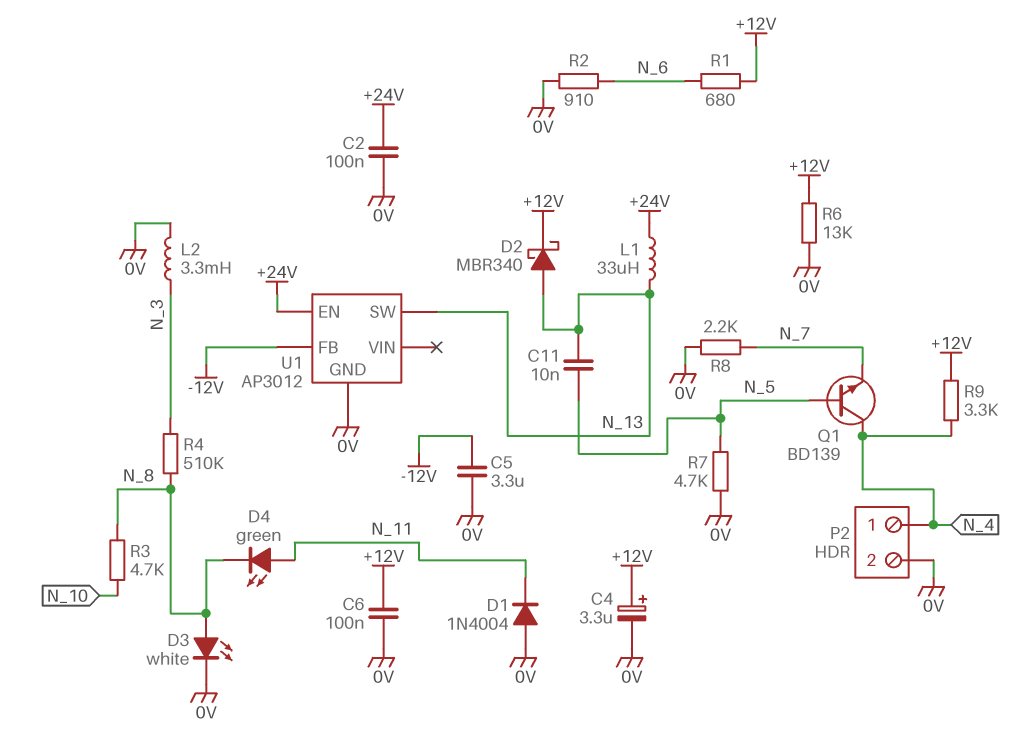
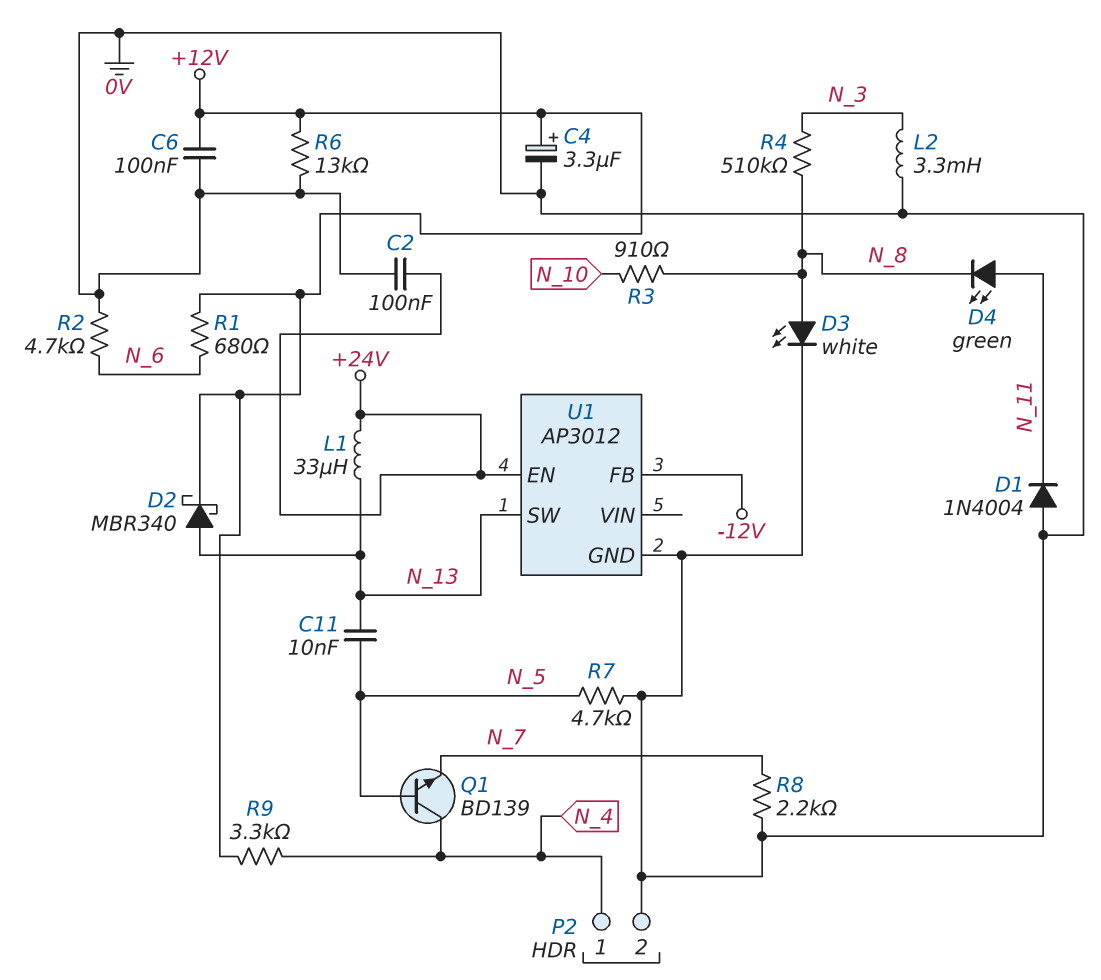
C5: 3.3uF (-12V, 0V) -> none
R2: 910 (0V, N_6) -> 4.7k (0V, N_6)
R3: 4.7k (N_8, N_10) -> 910 (N_8, N_10)

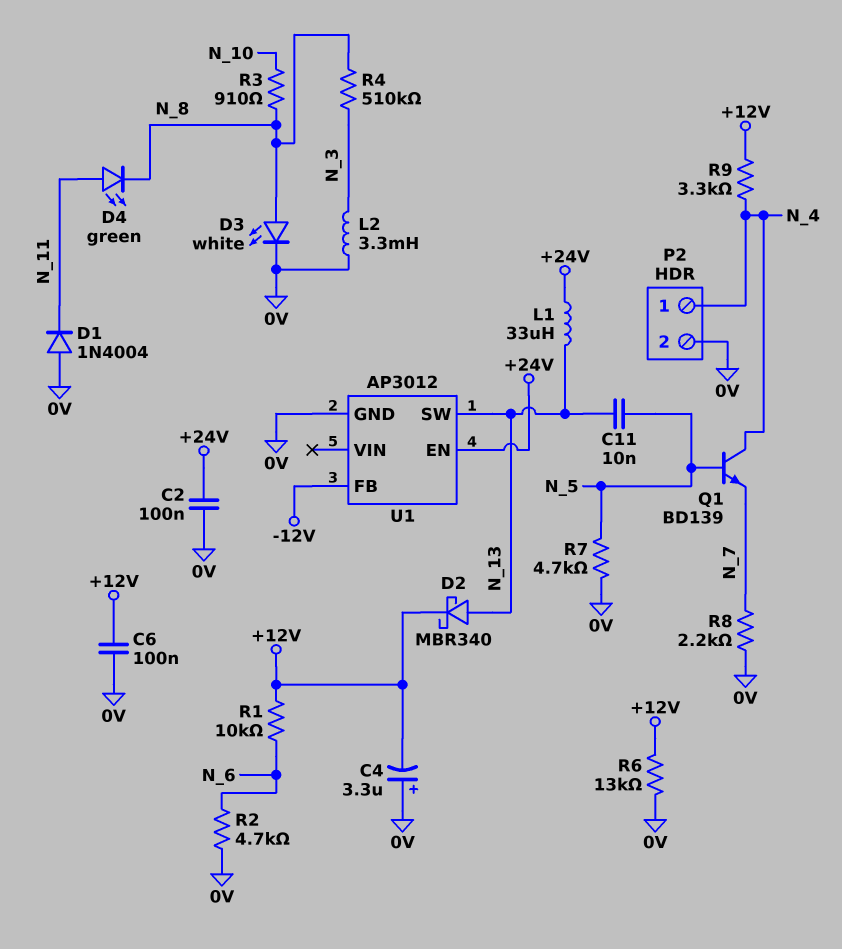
C4: 3.3uF (plus +12V, minus 0V) -> 3.3uF (plus 0V, minus +12V)
R1: 680 (+12V, N_6) -> 10k (+12V, N_6)

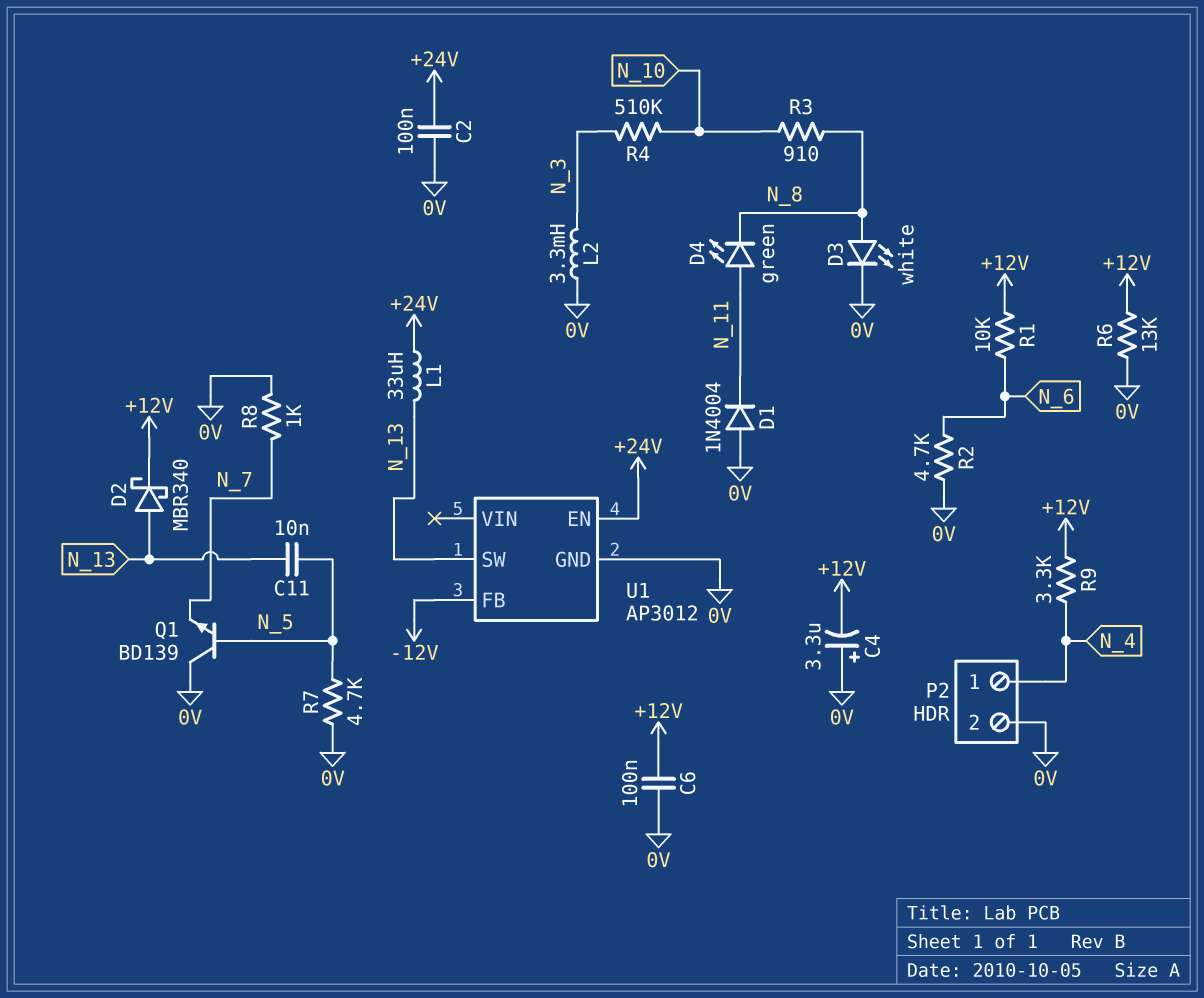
Q1: NPN BD139 (B N_5, C N_4, E N_7) -> NPN BD139 (B N_5, C 0V, E N_7)
R4: 510k (N_3, N_8) -> 510k (N_3, N_10)
R8: 2.2k (0V, N_7) -> 1k (0V, N_7)

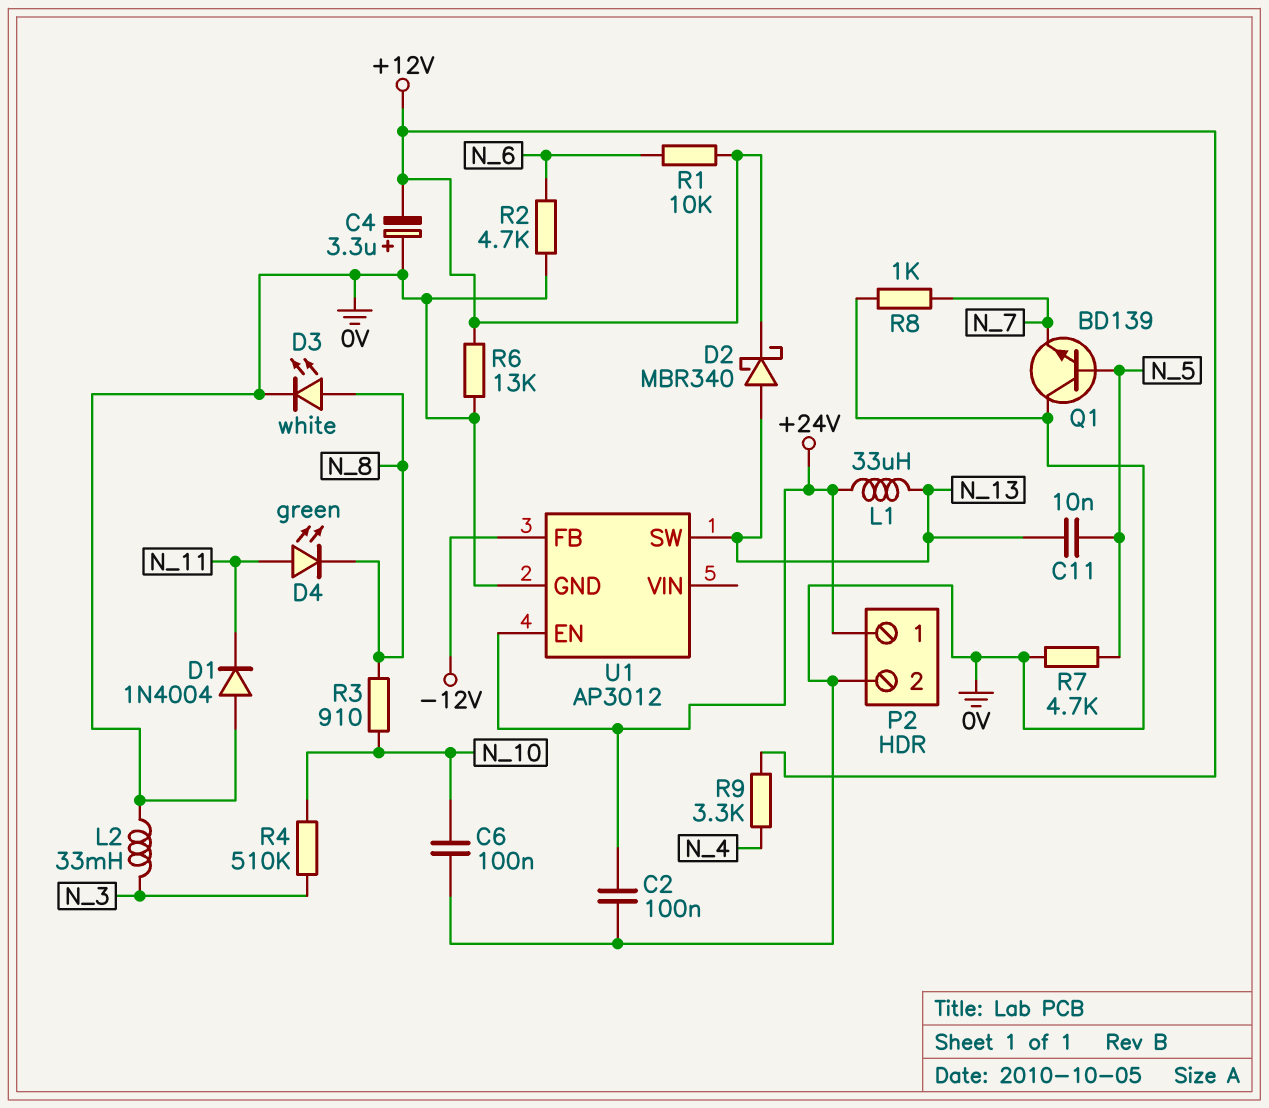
C6: 100nF (+12V, 0V) -> 100nF (0V, N_10)
L2: 3.3mH (0V, N_3) -> 33mH (0V, N_3)
P2 pin 1: N_4 -> +24V

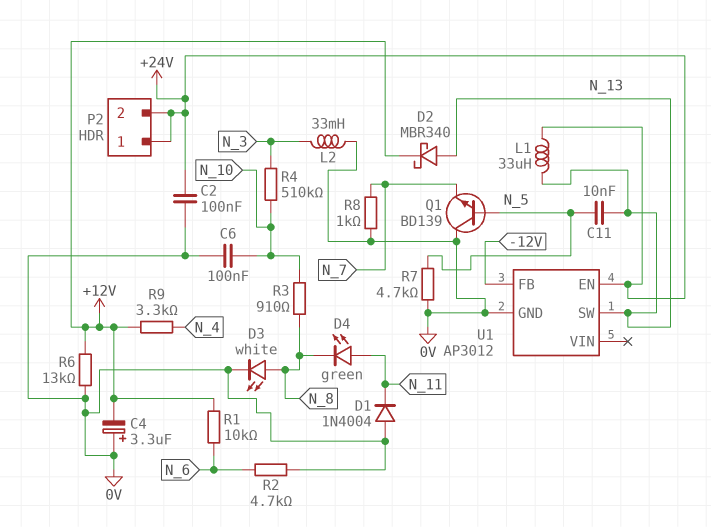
P2 pin 2: 0V -> +24V

